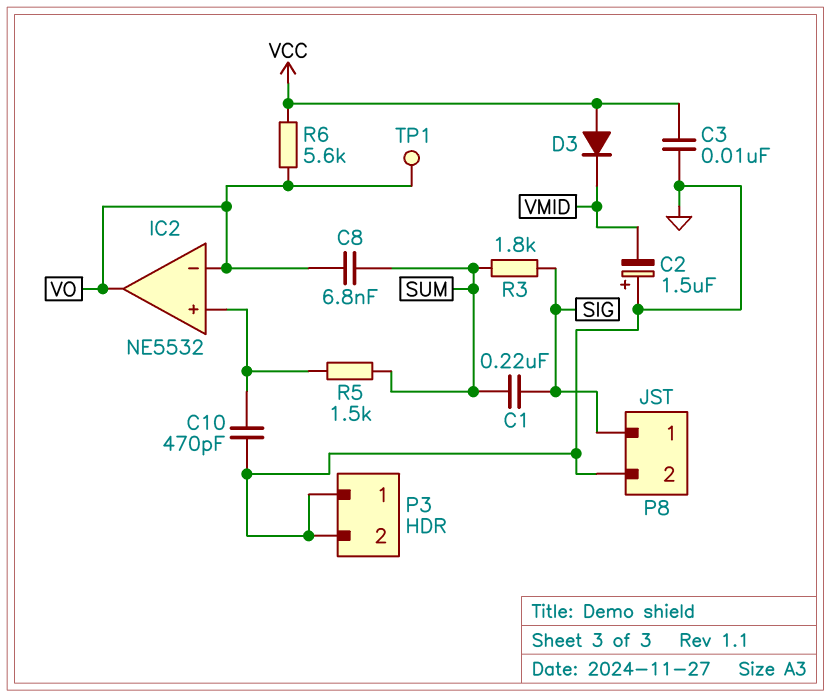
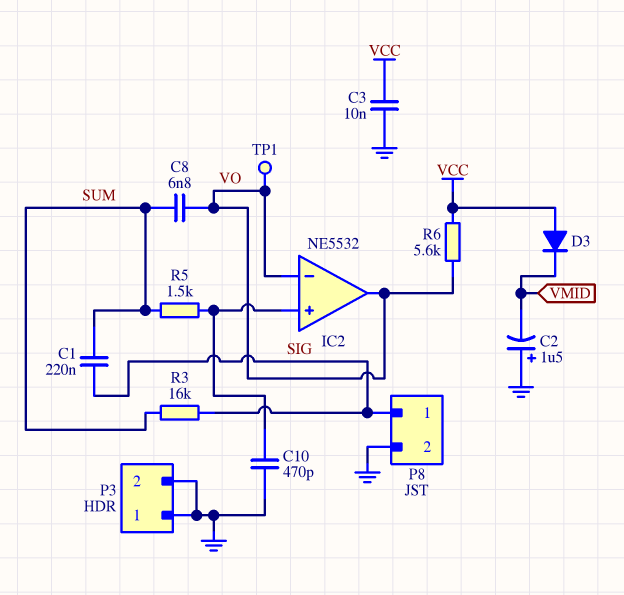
R3: 1.8k (SIG, SUM) -> 16k (SIG, SUM)

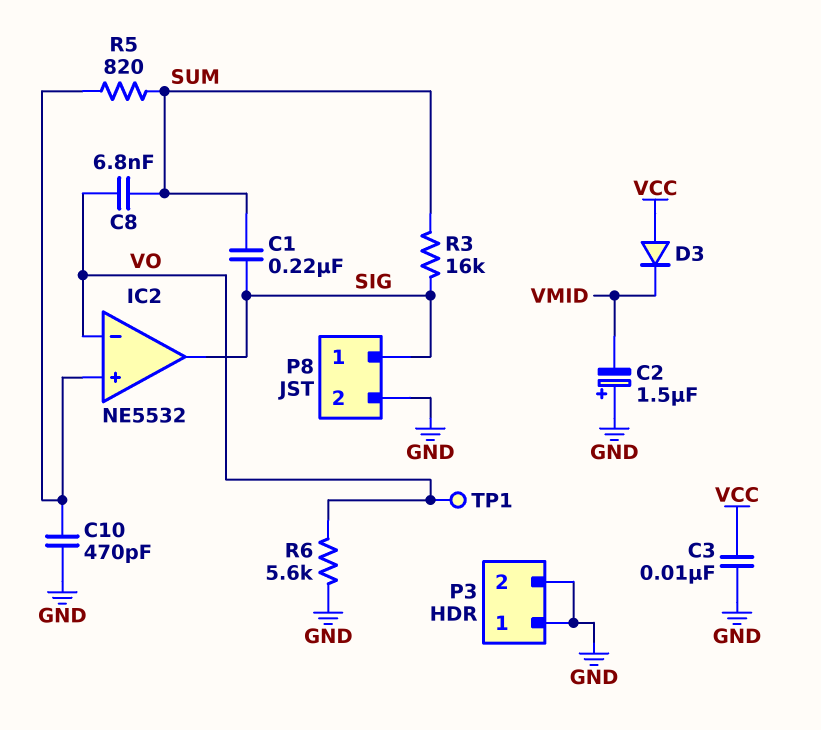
IC2 pin out: VO -> SIG
R5: 1.5k (IC2/in+, SUM) -> 820 (IC2/in+, SUM)
R6: 5.6k (VCC, VO) -> 5.6k (GND, VO)

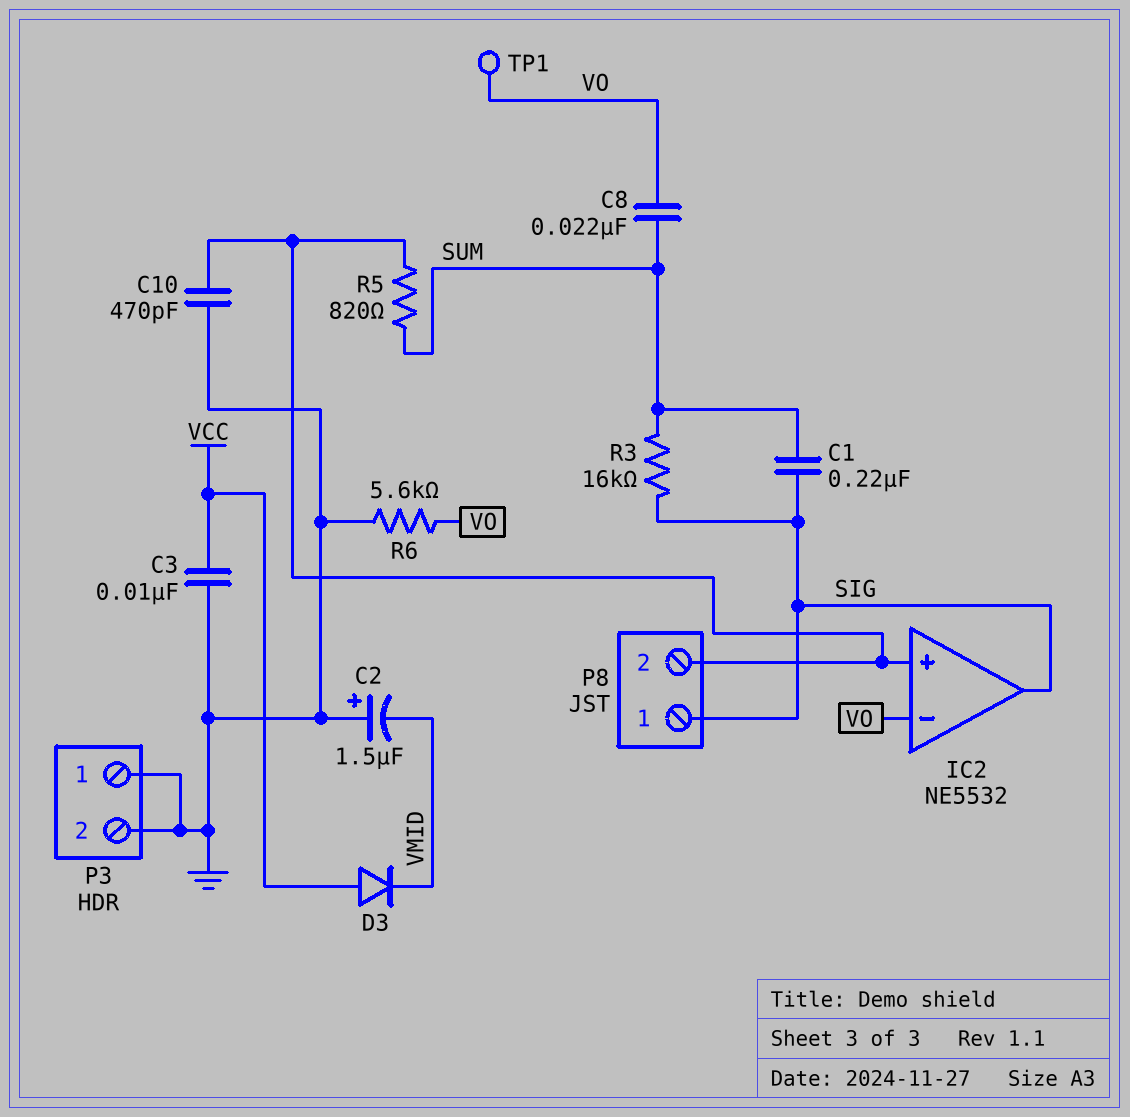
C8: 6.8nF (SUM, VO) -> 22nF (SUM, VO)
P8 pin 2: GND -> IC2/in+

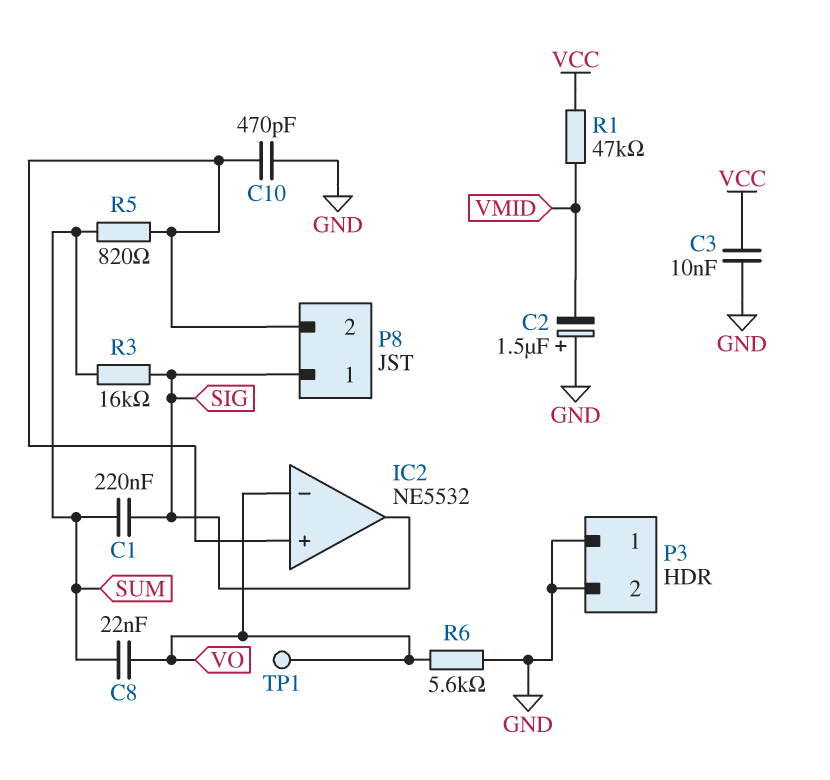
D3: diode (A VCC, K VMID) -> none
R1: none -> 47k (VCC, VMID)

